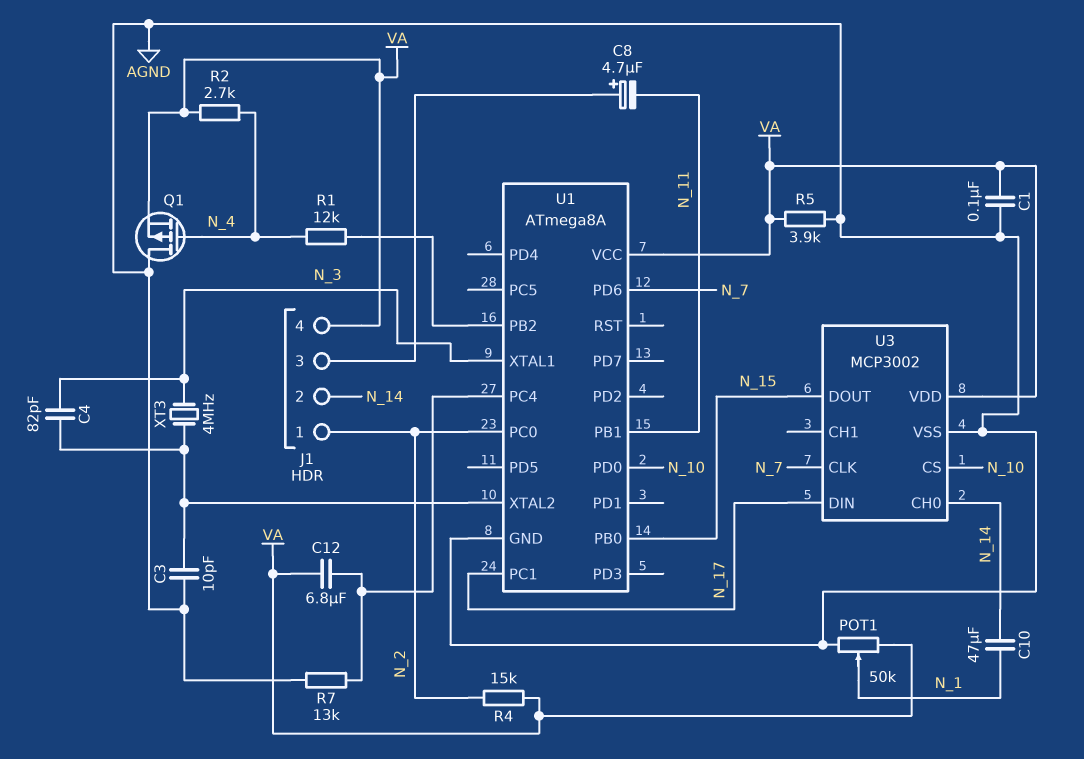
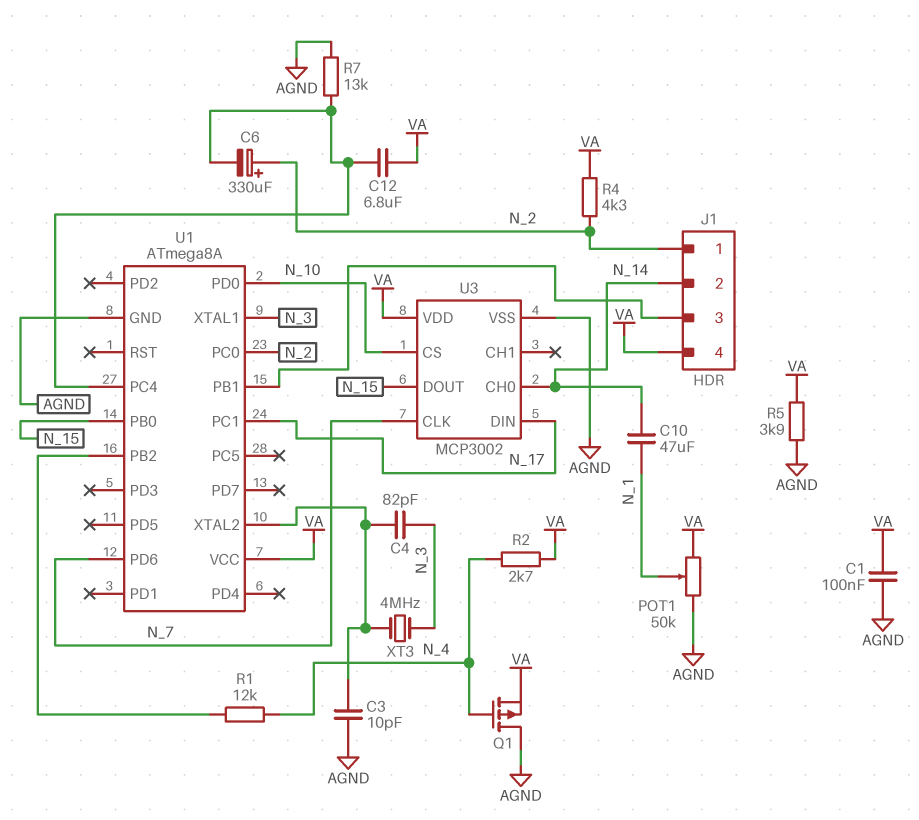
C6: none -> 330uF (plus N_2, minus U1/PC4)
C8: 4.7uF (plus J1/3, minus N_11) -> none
R4: 15k (N_2, VA) -> 4.3k (N_2, VA)
U1 pin PB1: N_11 -> J1/3

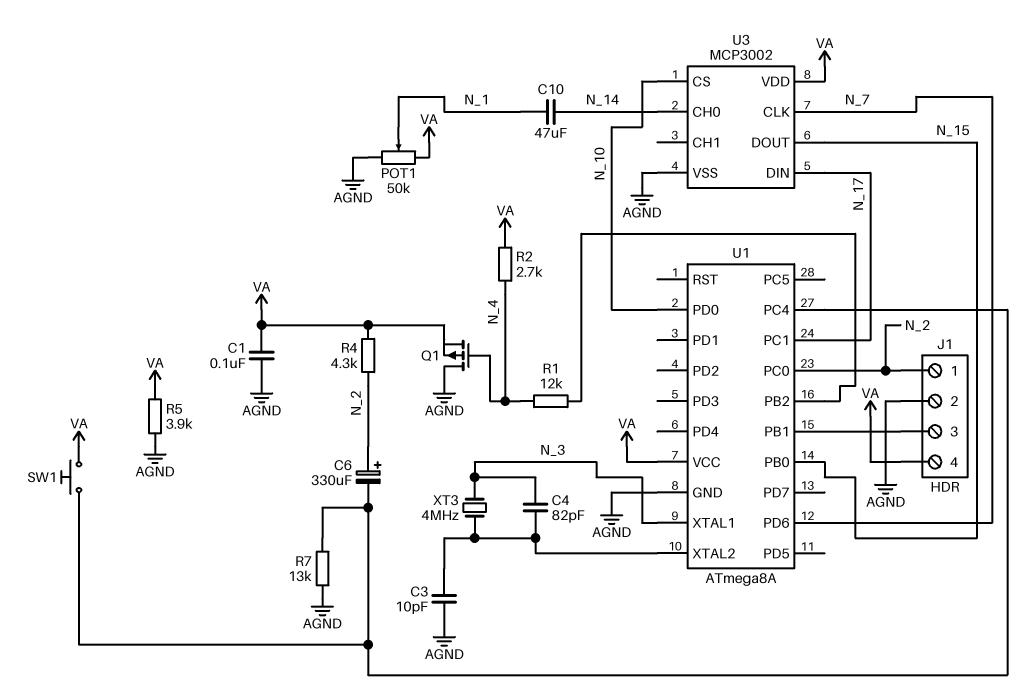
C12: 6.8uF (U1/PC4, VA) -> none
J1 pin 2: N_14 -> AGND
SW1: none -> button (U1/PC4, VA)

